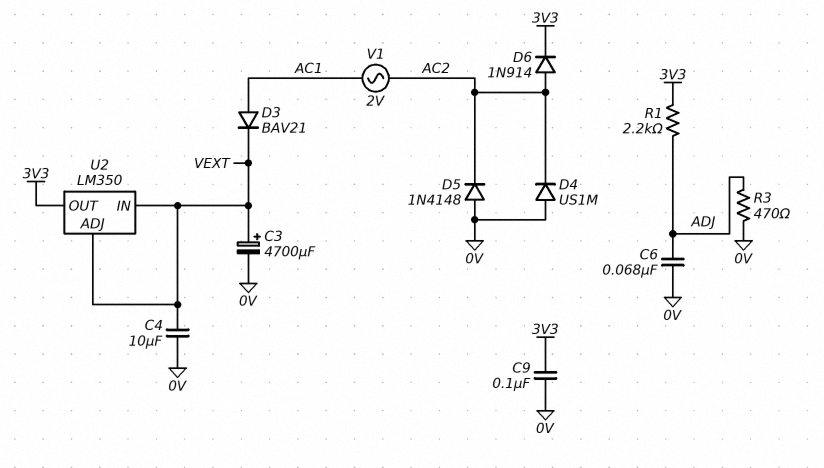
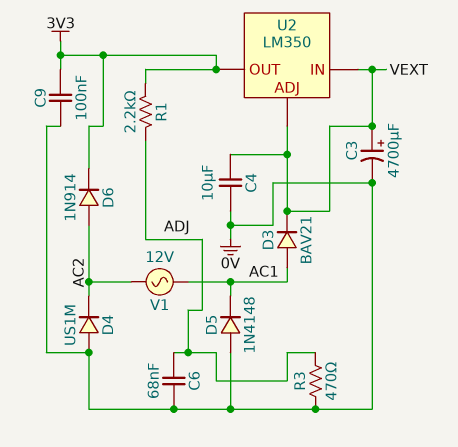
D5: diode 1N4148 (A 0V, K AC2) -> diode 1N4148 (A 0V, K AC1)
V1: AC 2V (AC1, AC2) -> AC 12V (AC1, AC2)

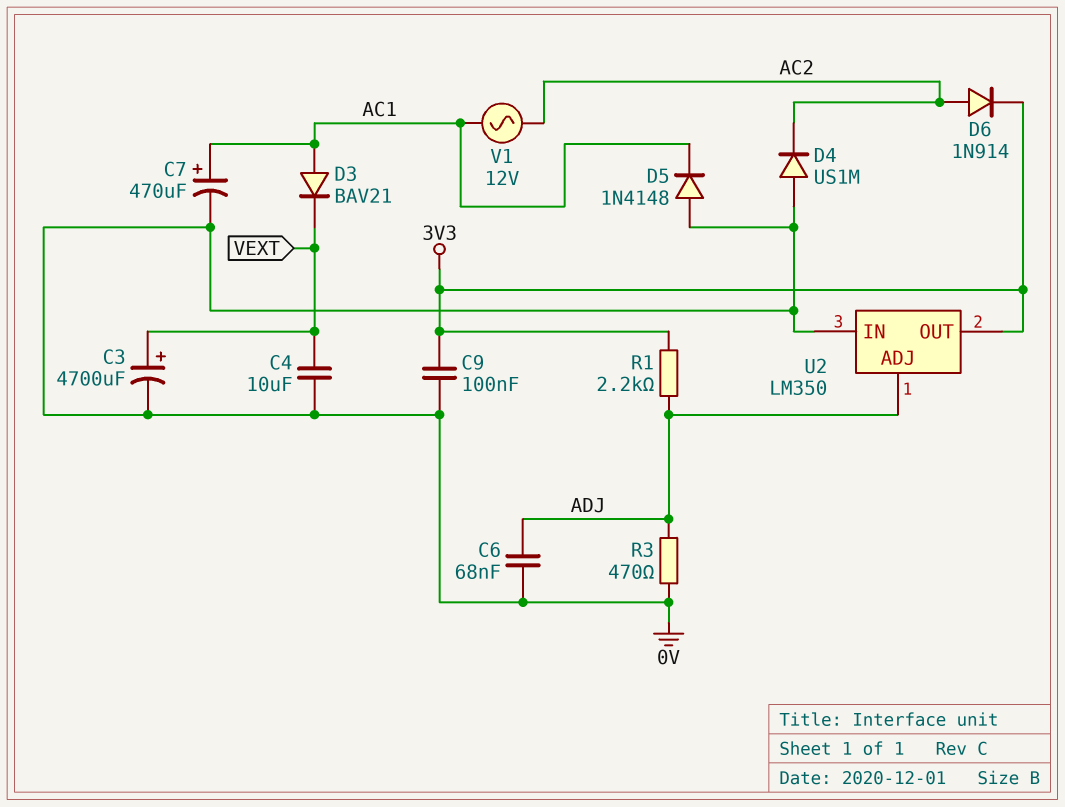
C7: none -> 470uF (plus AC1, minus 0V)
U2 pin ADJ: VEXT -> ADJ
U2 pin IN: VEXT -> 0V

